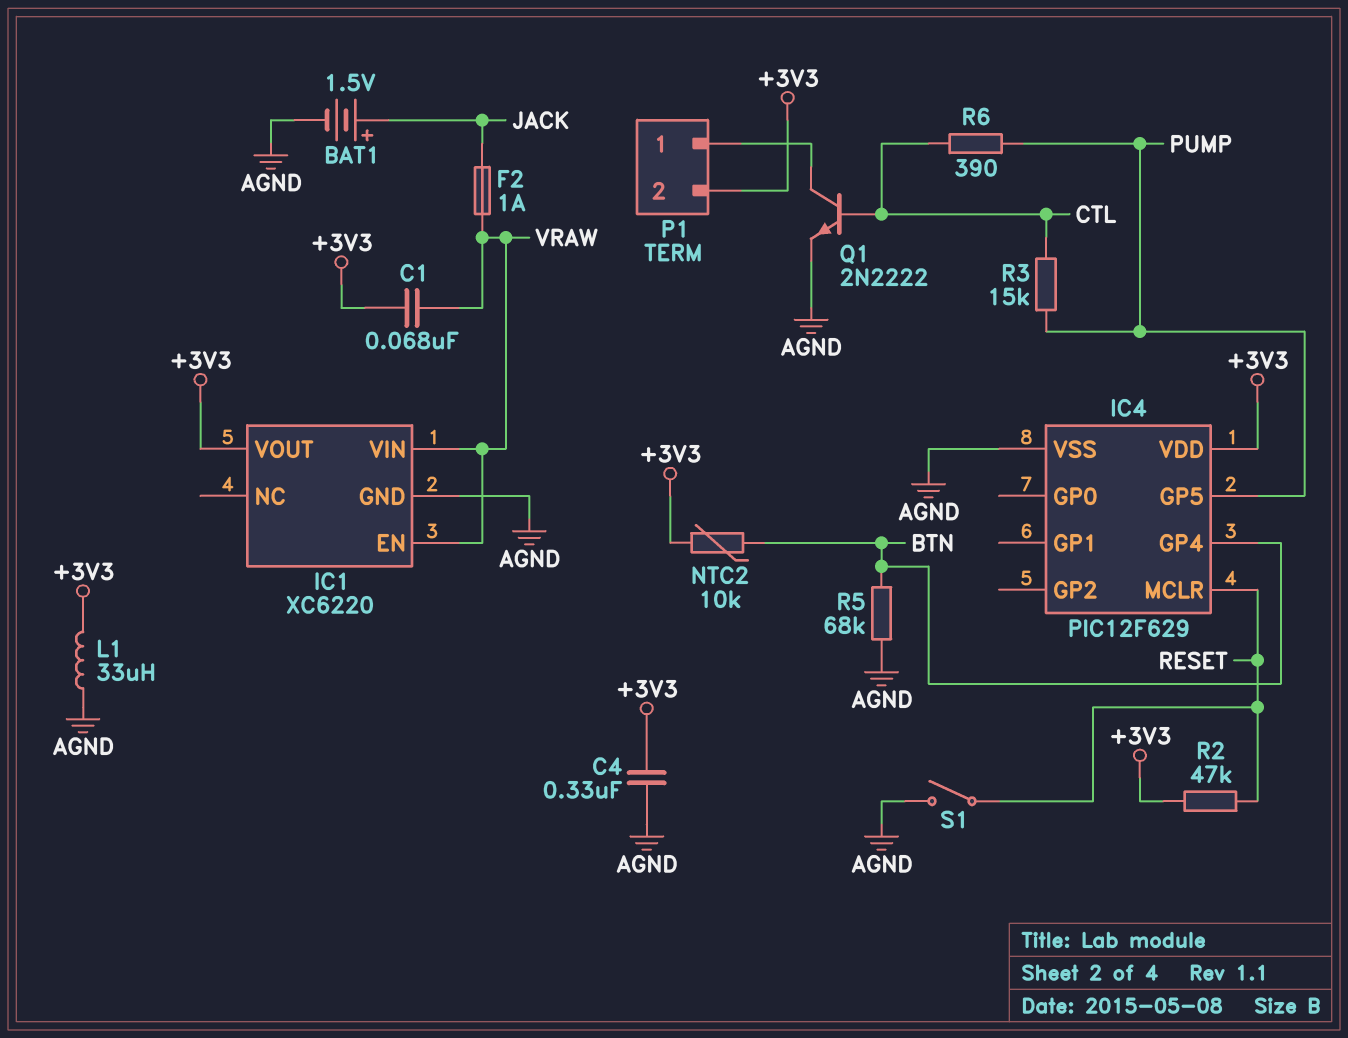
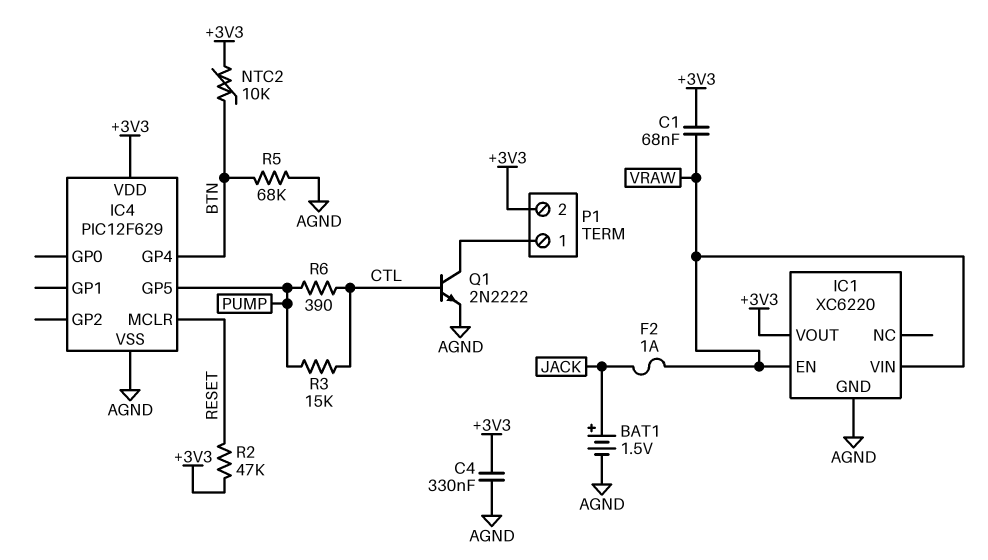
L1: 33uH (+3V3, AGND) -> none
S1: switch (AGND, RESET) -> none

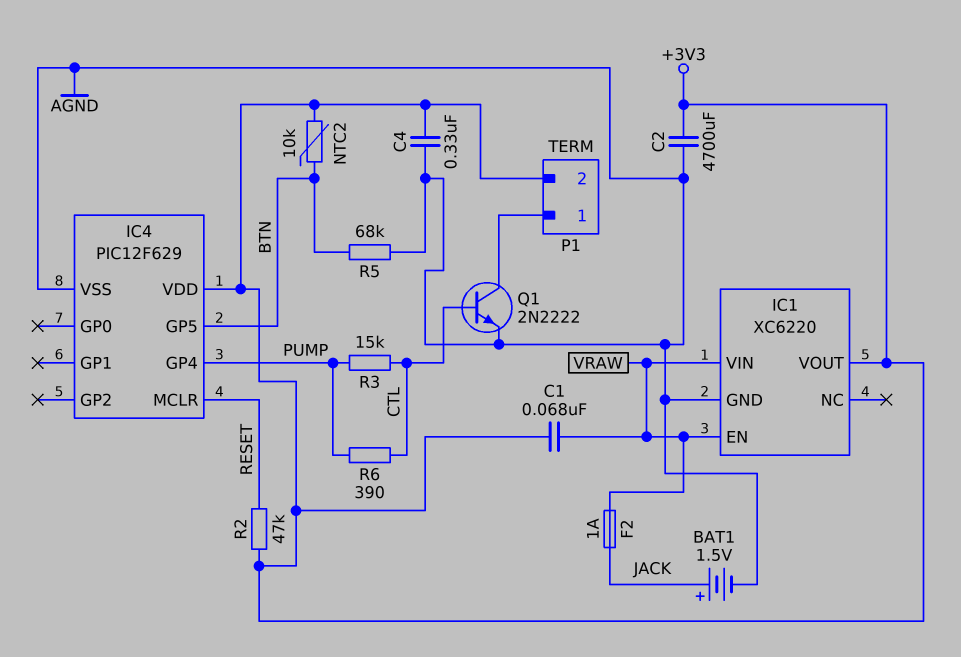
C2: none -> 4700uF (+3V3, AGND)
IC4 pin GP4: BTN -> PUMP
IC4 pin GP5: PUMP -> BTN

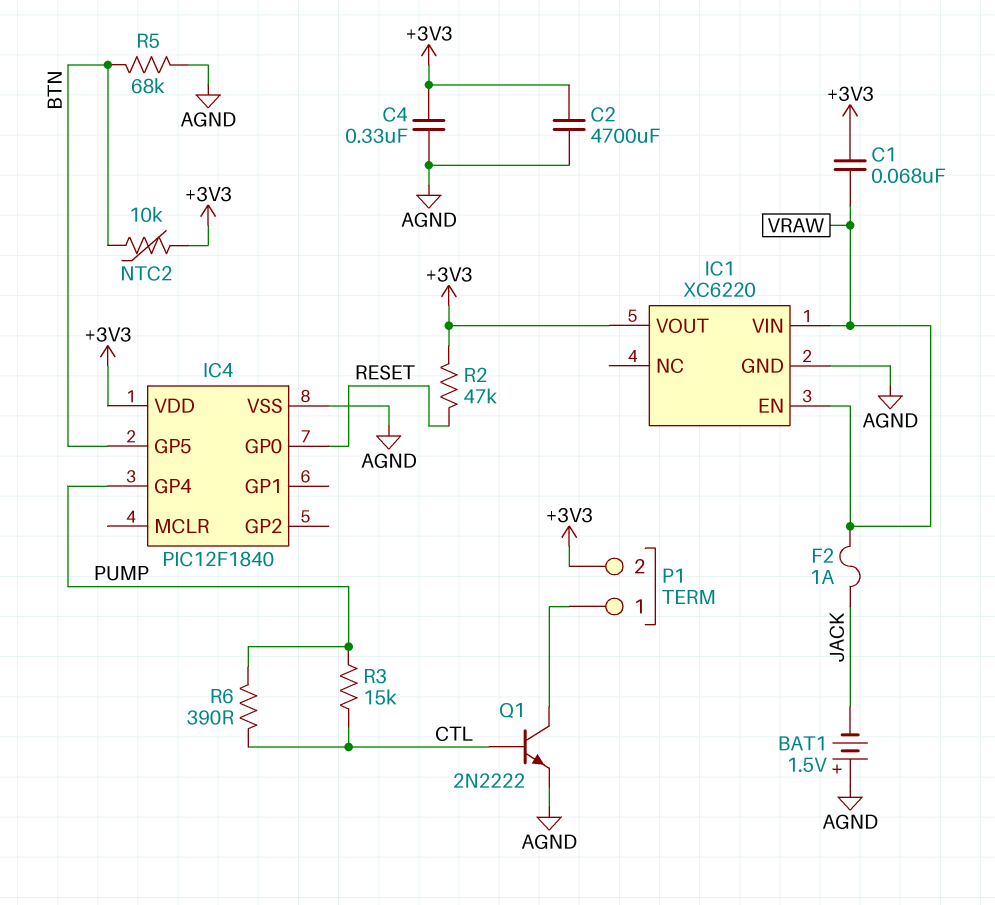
BAT1: 1.5V (plus JACK, minus AGND) -> 1.5V (plus AGND, minus JACK)
IC4: PIC12F629 -> PIC12F1840
IC4 pin GP0: none -> RESET
IC4 pin MCLR: RESET -> none

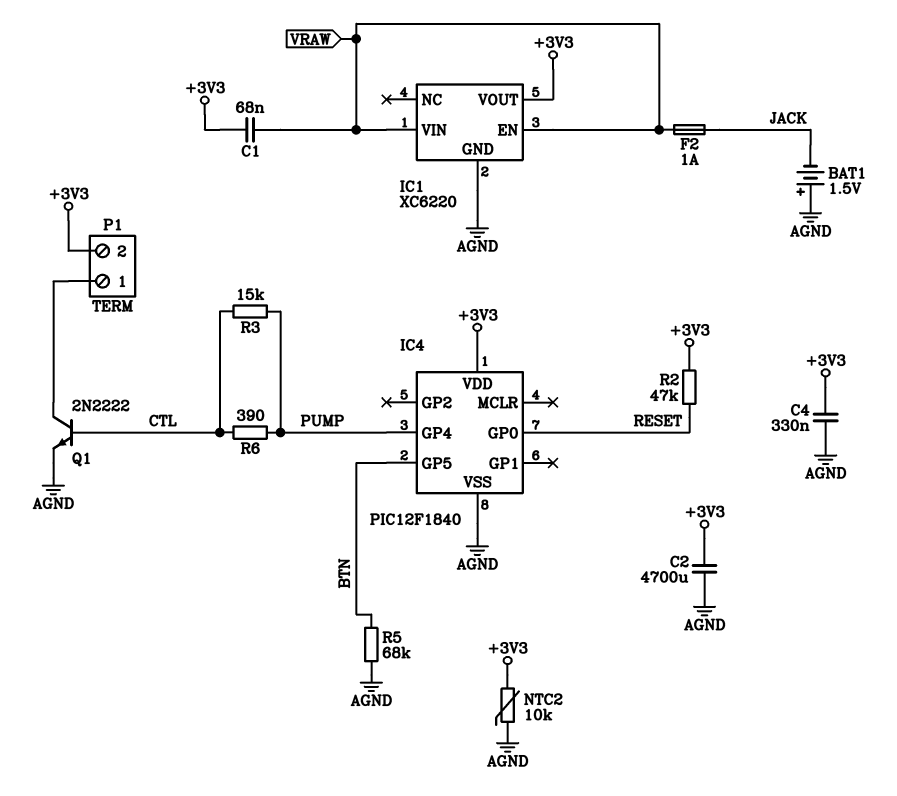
NTC2: 10k (+3V3, BTN) -> 10k (+3V3, AGND)

